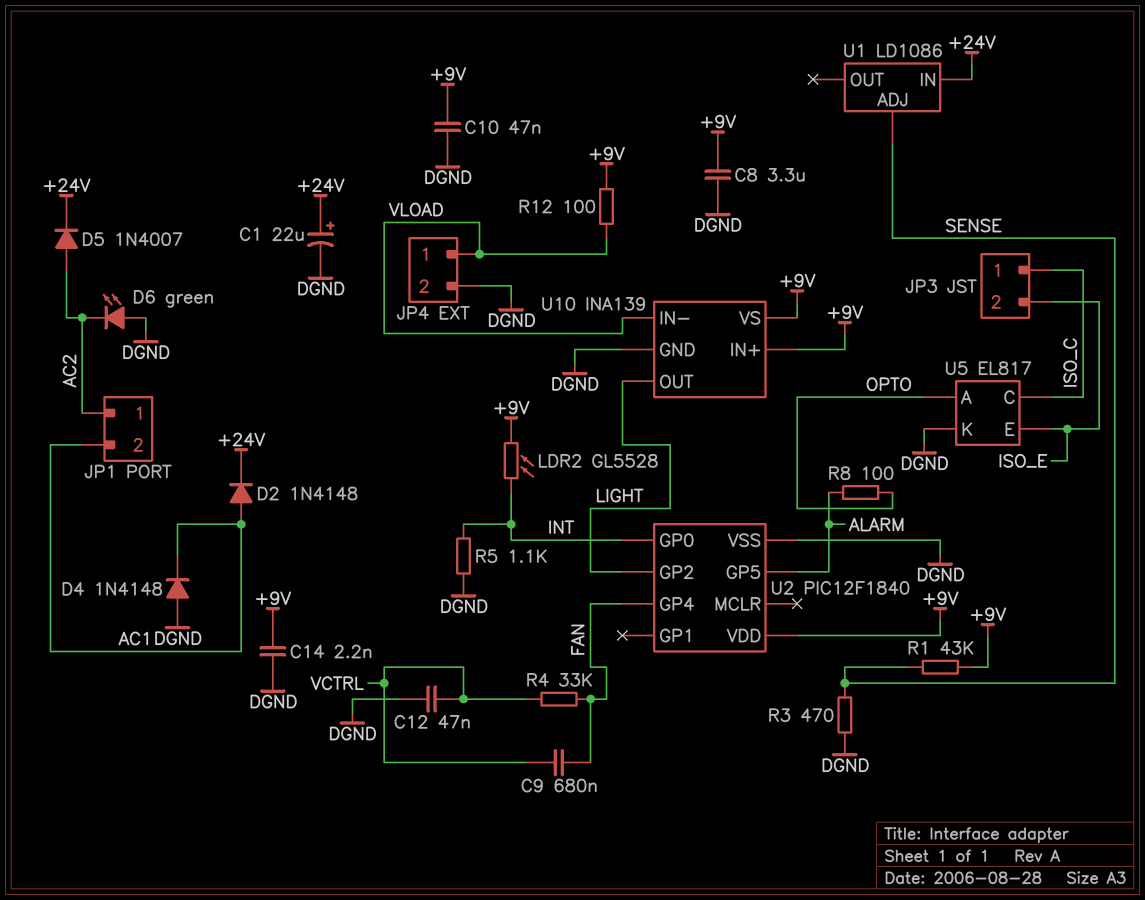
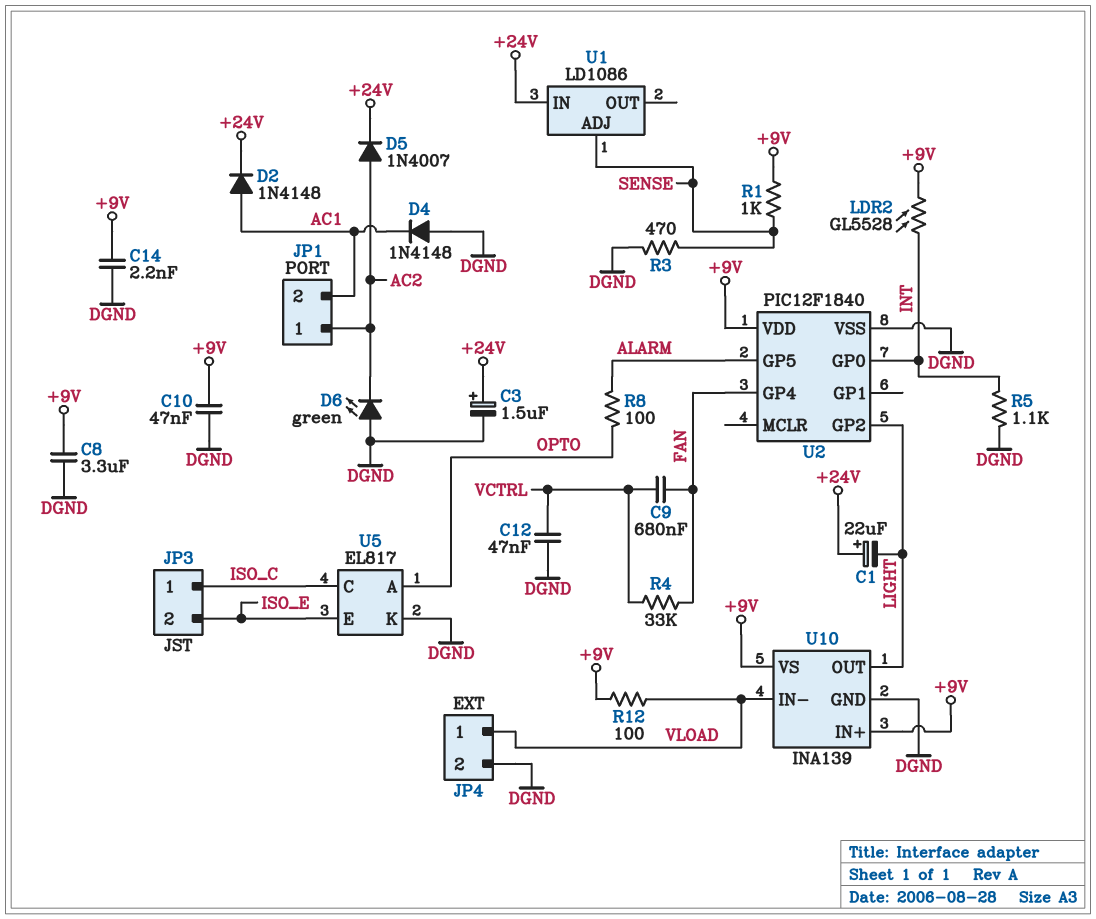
C1: 22uF (plus +24V, minus DGND) -> 22uF (plus +24V, minus LIGHT)
C3: none -> 1.5uF (plus +24V, minus DGND)
R1: 43k (+9V, SENSE) -> 1k (+9V, SENSE)

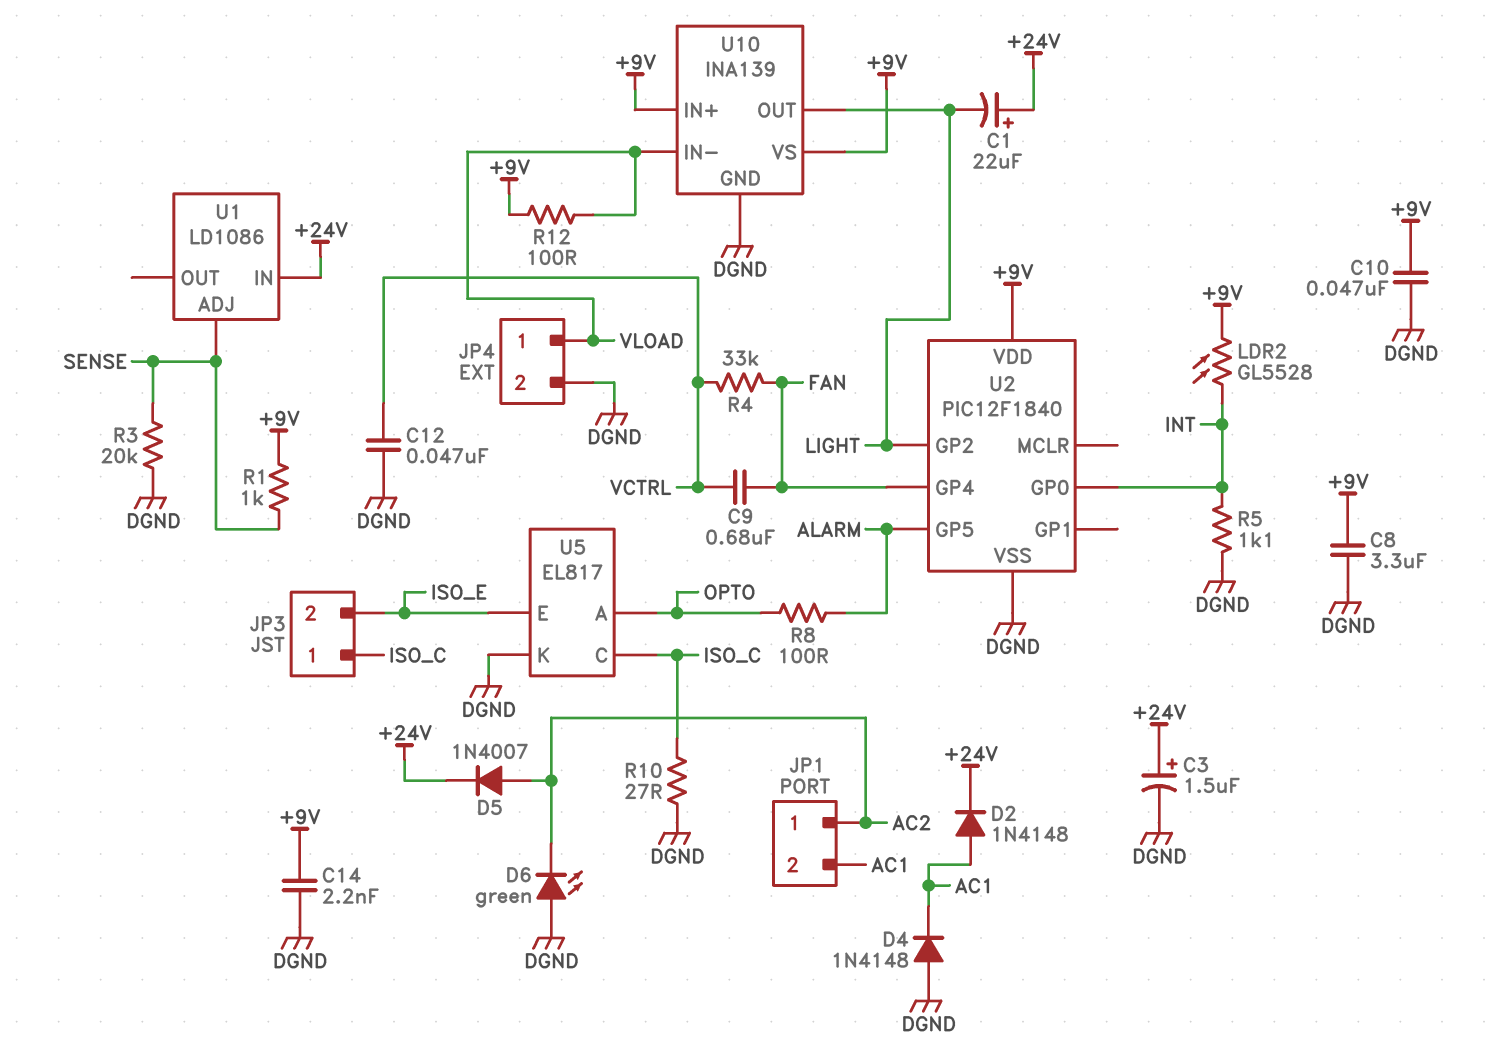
R3: 470 (DGND, SENSE) -> 20k (DGND, SENSE)
R10: none -> 27 (DGND, ISO_C)

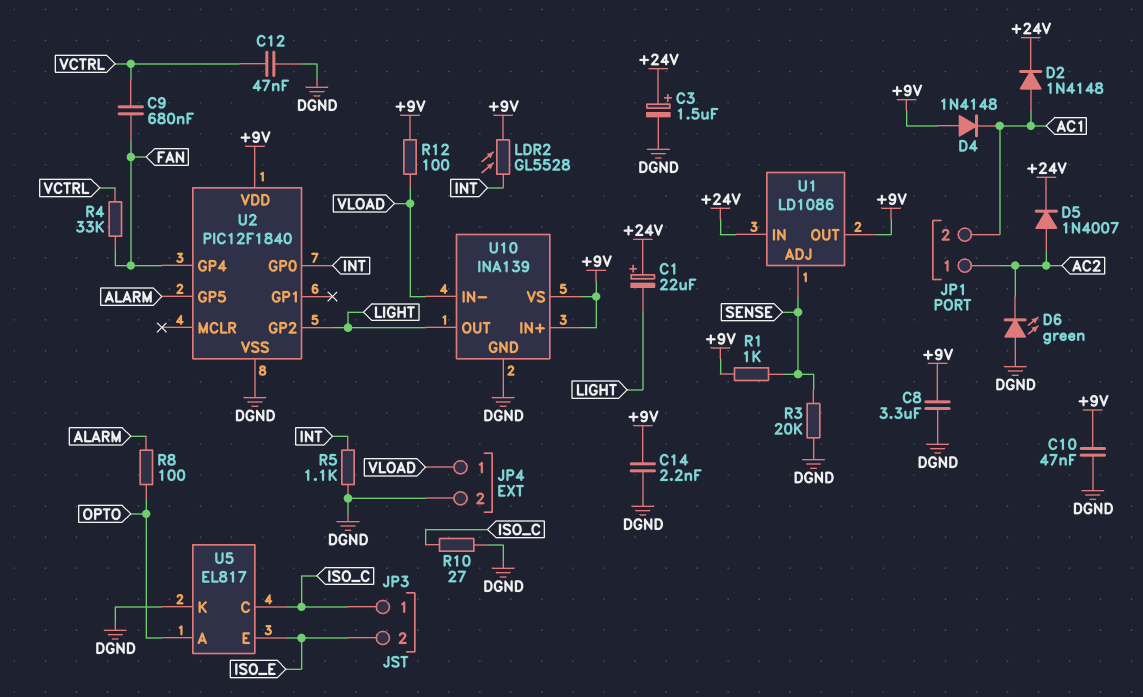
D4: diode 1N4148 (A DGND, K AC1) -> diode 1N4148 (A +9V, K AC1)
U1 pin OUT: none -> +9V

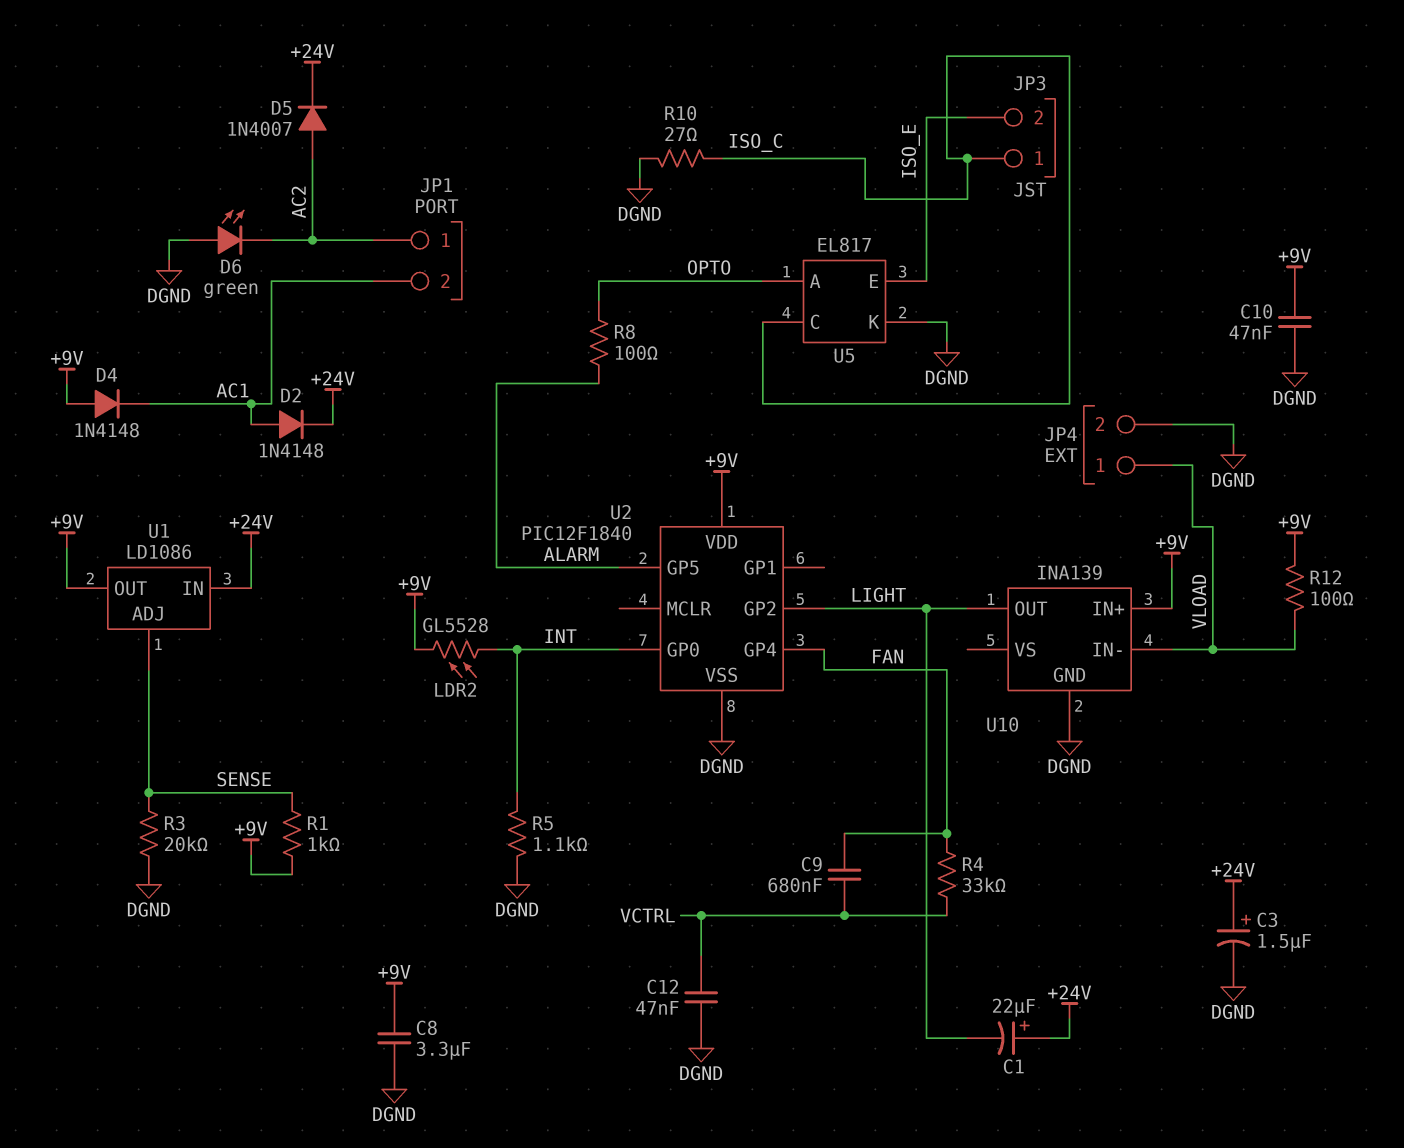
C14: 2.2nF (+9V, DGND) -> none
U10 pin VS: +9V -> none

